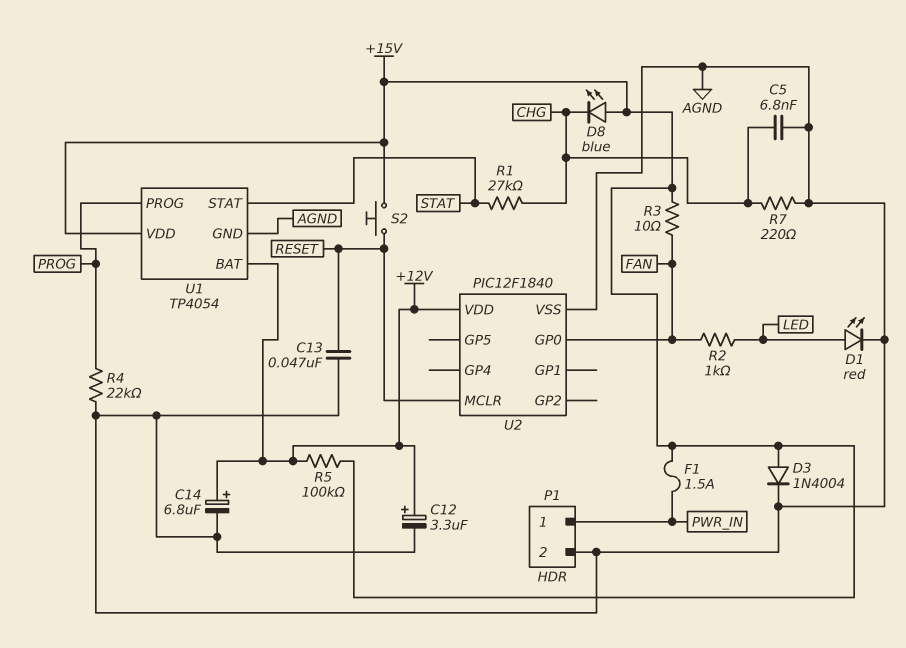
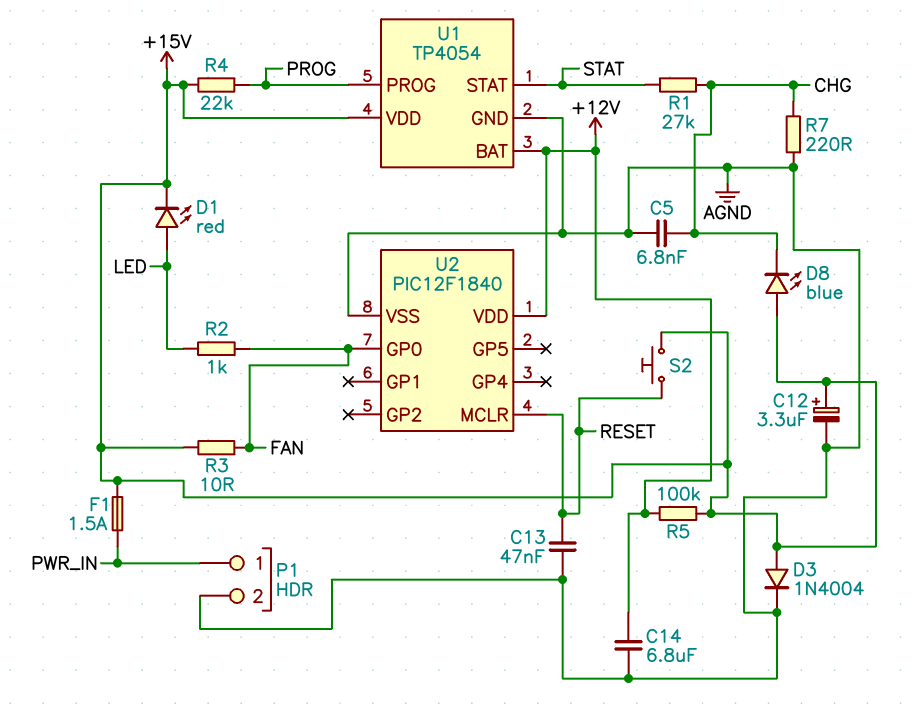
C12: 3.3uF (plus +12V, minus AGND) -> 3.3uF (plus +15V, minus AGND)
C14: 6.8uF (plus +12V, minus AGND) -> 6.8uF (+12V, AGND)
D1: LED red (A LED, K AGND) -> LED red (A LED, K +15V)
R4: 22k (AGND, PROG) -> 22k (+15V, PROG)

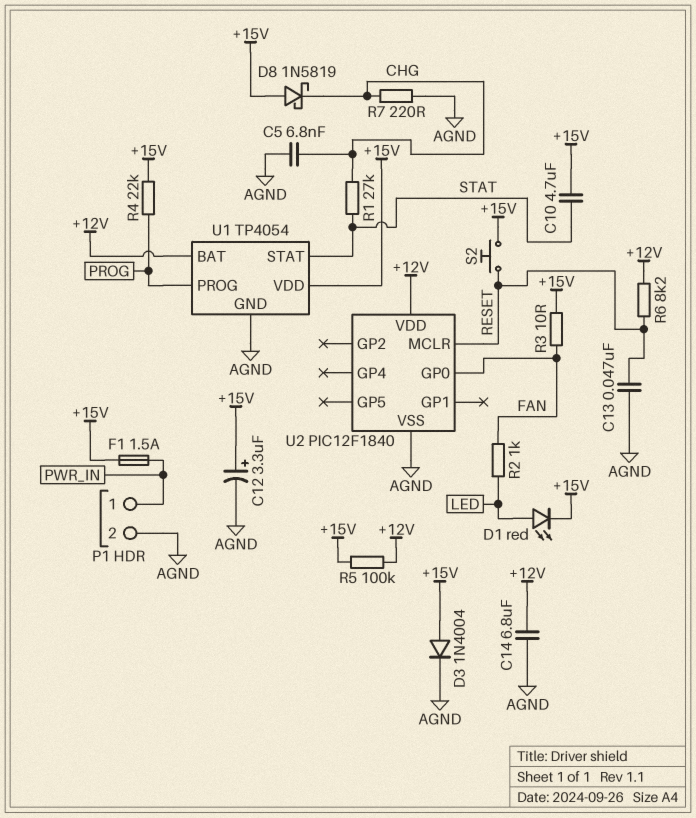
C10: none -> 4.7uF (+15V, STAT)
D8: LED blue (A +15V, K CHG) -> schottky 1N5819 (A +15V, K CHG)
R6: none -> 8.2k (+12V, RESET)

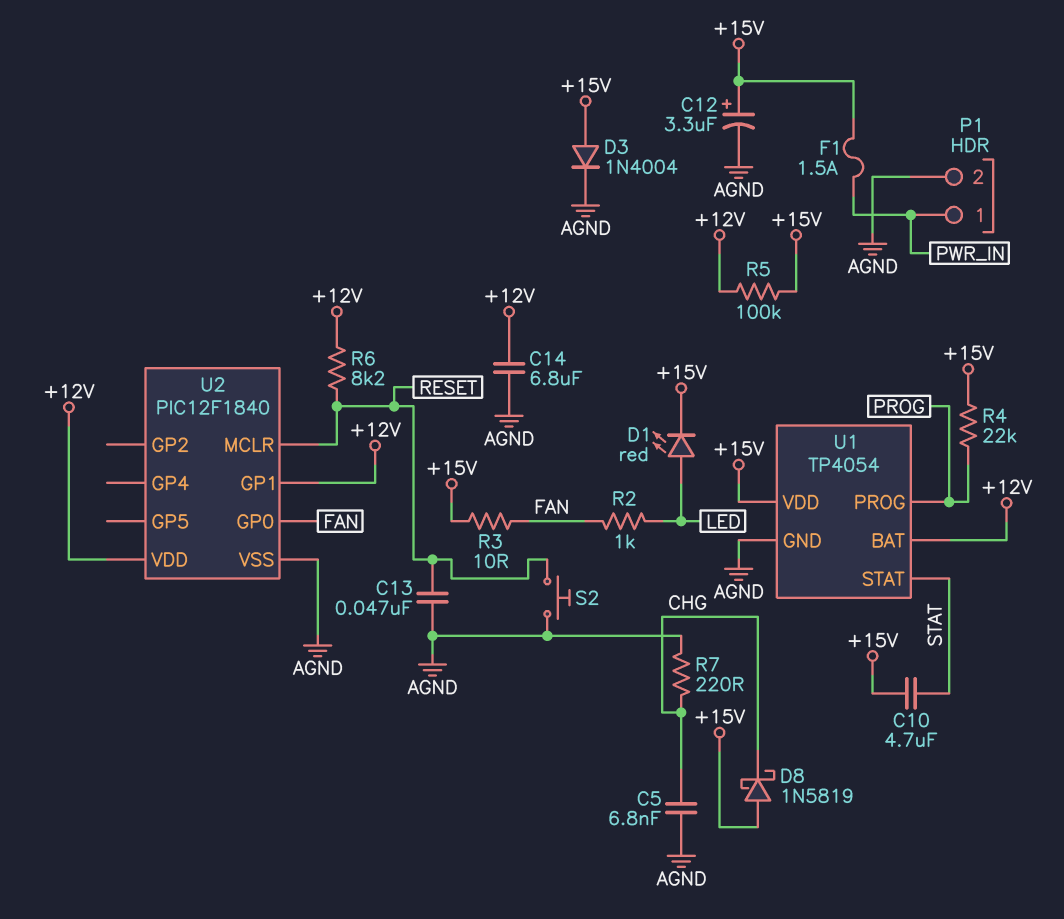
R1: 27k (CHG, STAT) -> none
S2: button (+15V, RESET) -> button (AGND, RESET)
U2 pin GP1: none -> +12V

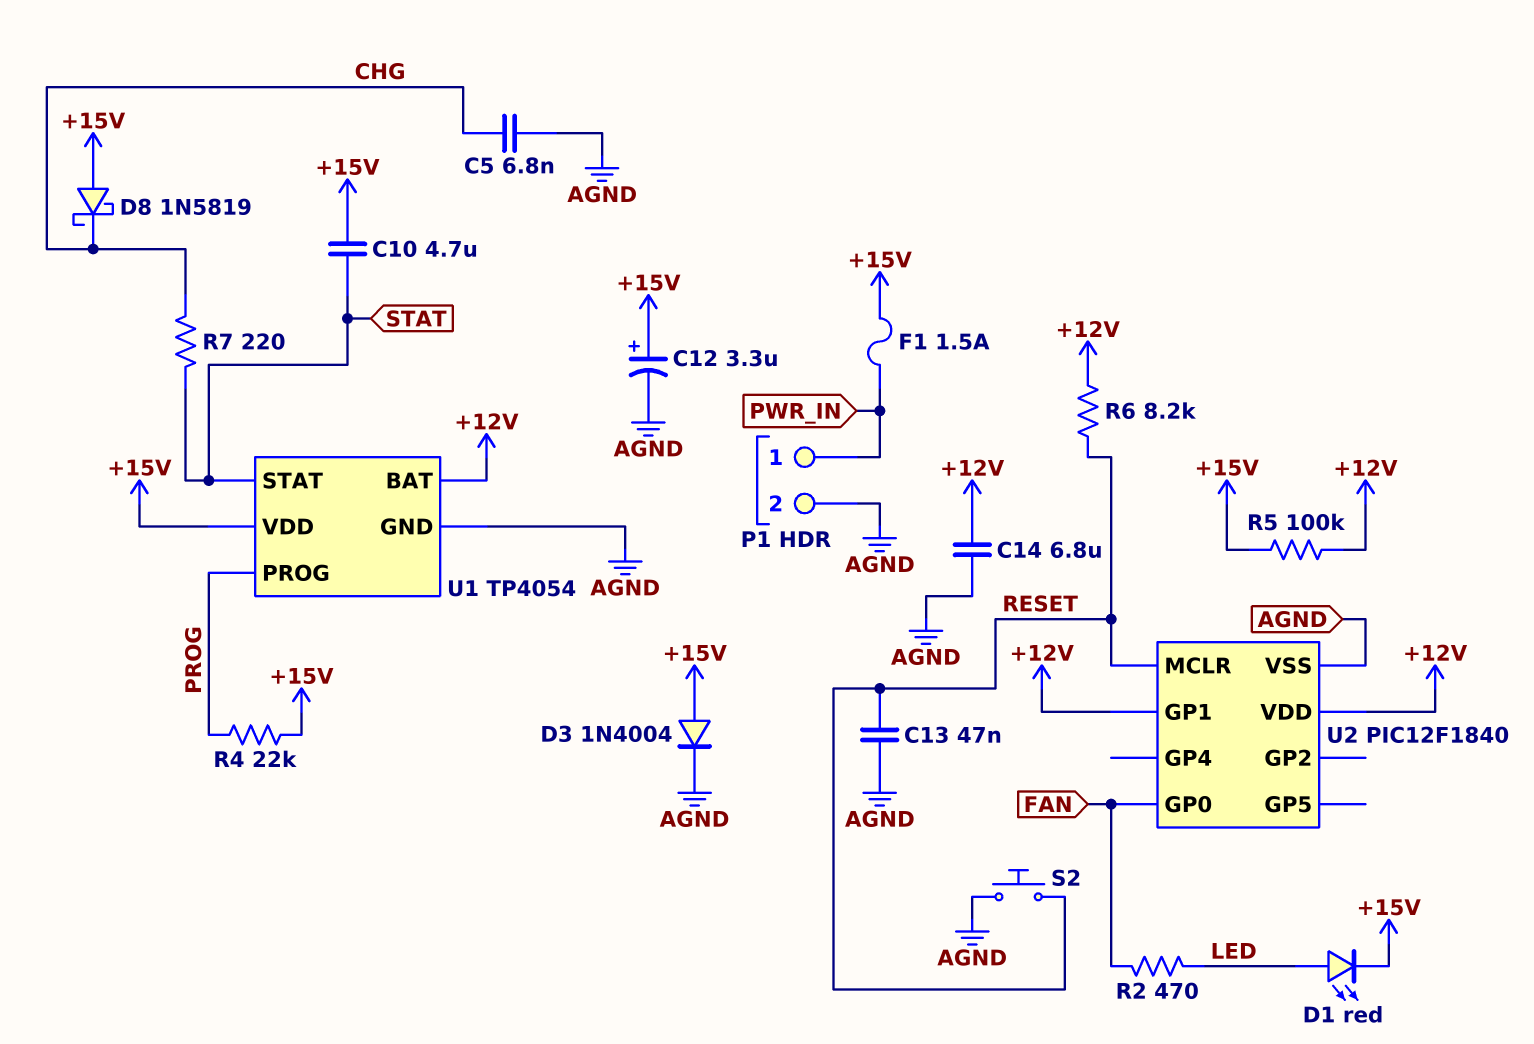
R2: 1k (FAN, LED) -> 470 (FAN, LED)
R3: 10 (+15V, FAN) -> none
R7: 220 (AGND, CHG) -> 220 (CHG, STAT)

